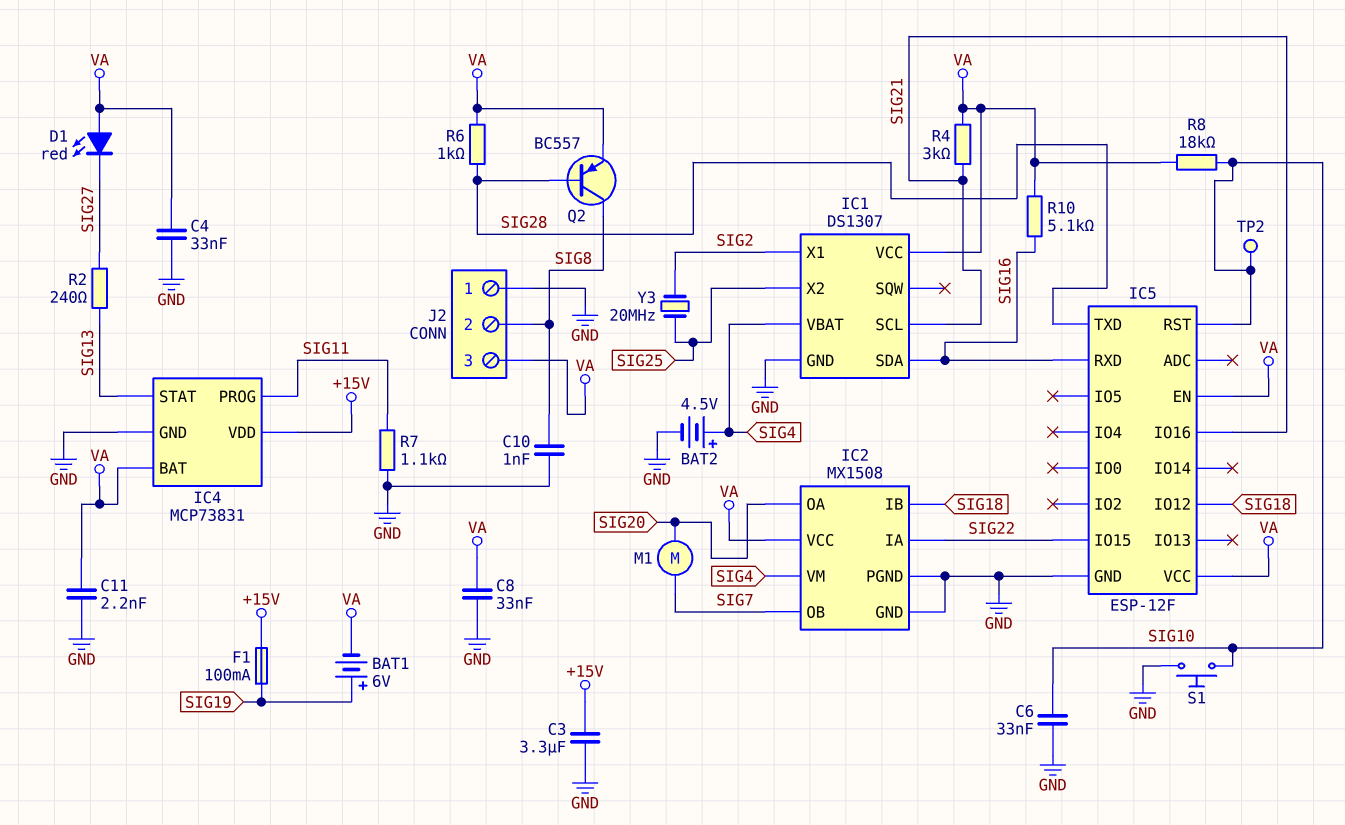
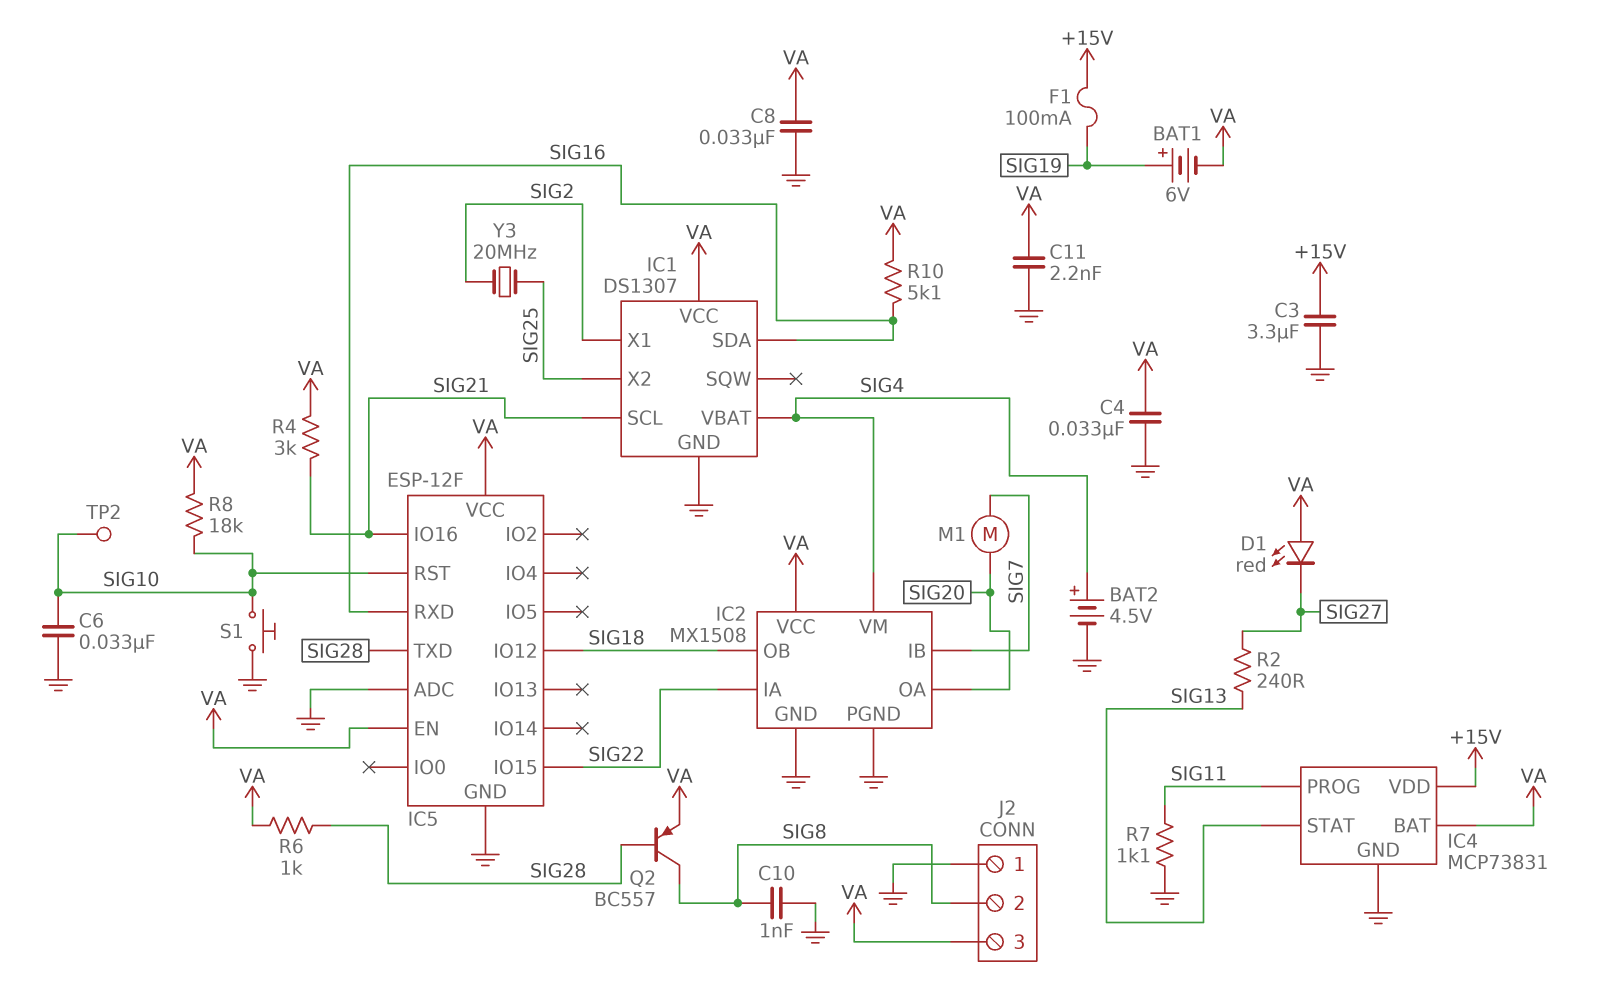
IC2 pin IB: SIG18 -> SIG7
IC2 pin OB: SIG7 -> SIG18
IC5 pin ADC: none -> GND

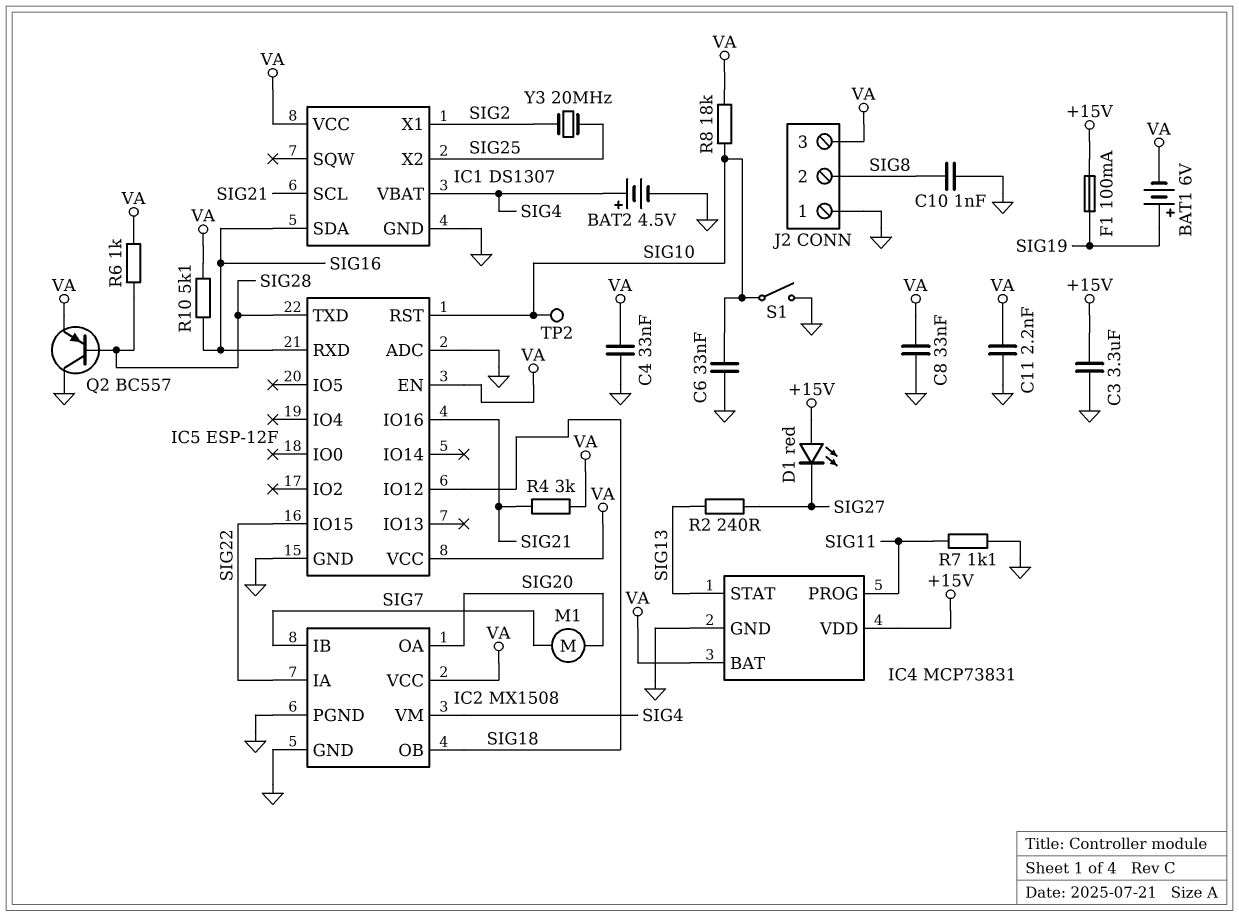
D1: LED red (A VA, K SIG27) -> LED red (A +15V, K SIG27)
Q2: PNP BC557 (B SIG28, C SIG8, E VA) -> PNP BC557 (B SIG28, C GND, E VA)
S1: button (GND, SIG10) -> switch (GND, SIG10)

